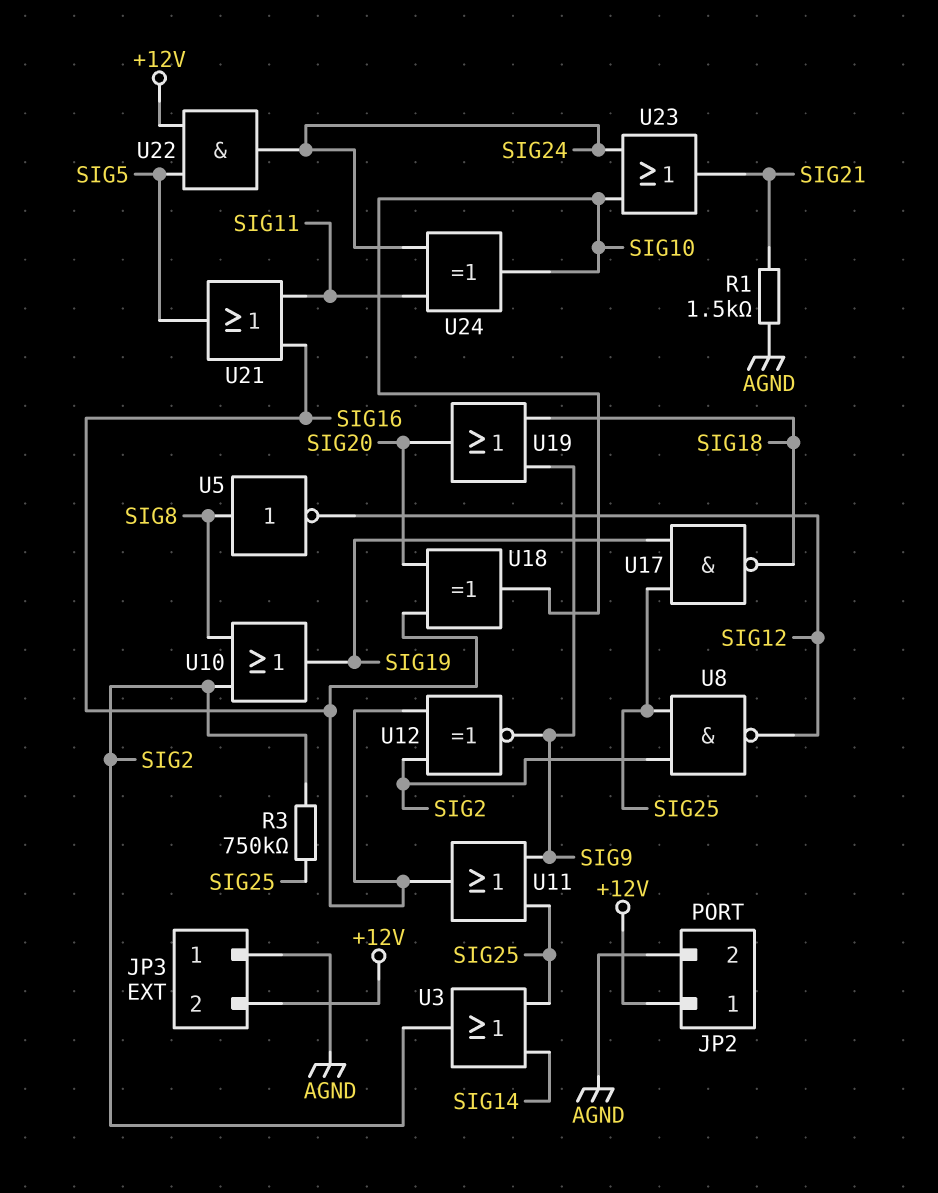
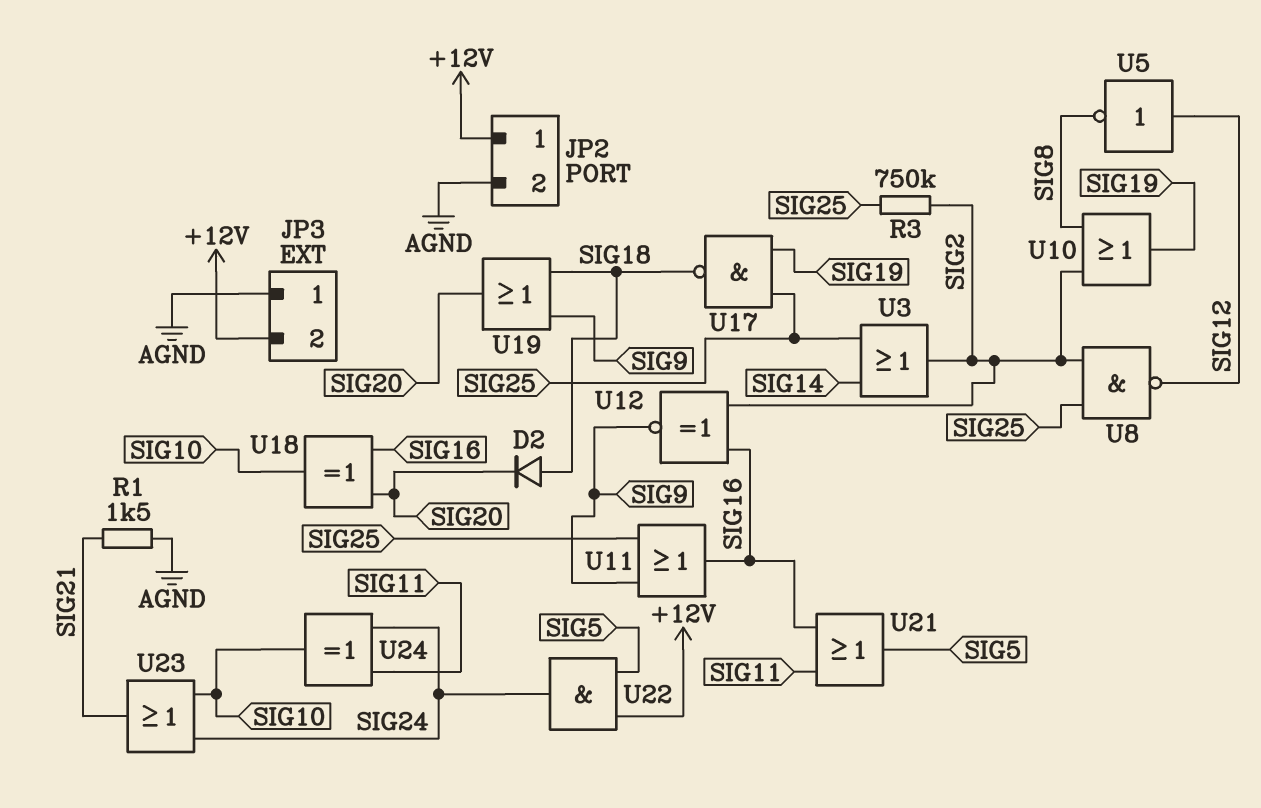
D2: none -> diode (A SIG18, K SIG20)
U5: NOT (in SIG8, out SIG12) -> NOT (in SIG12, out SIG8)

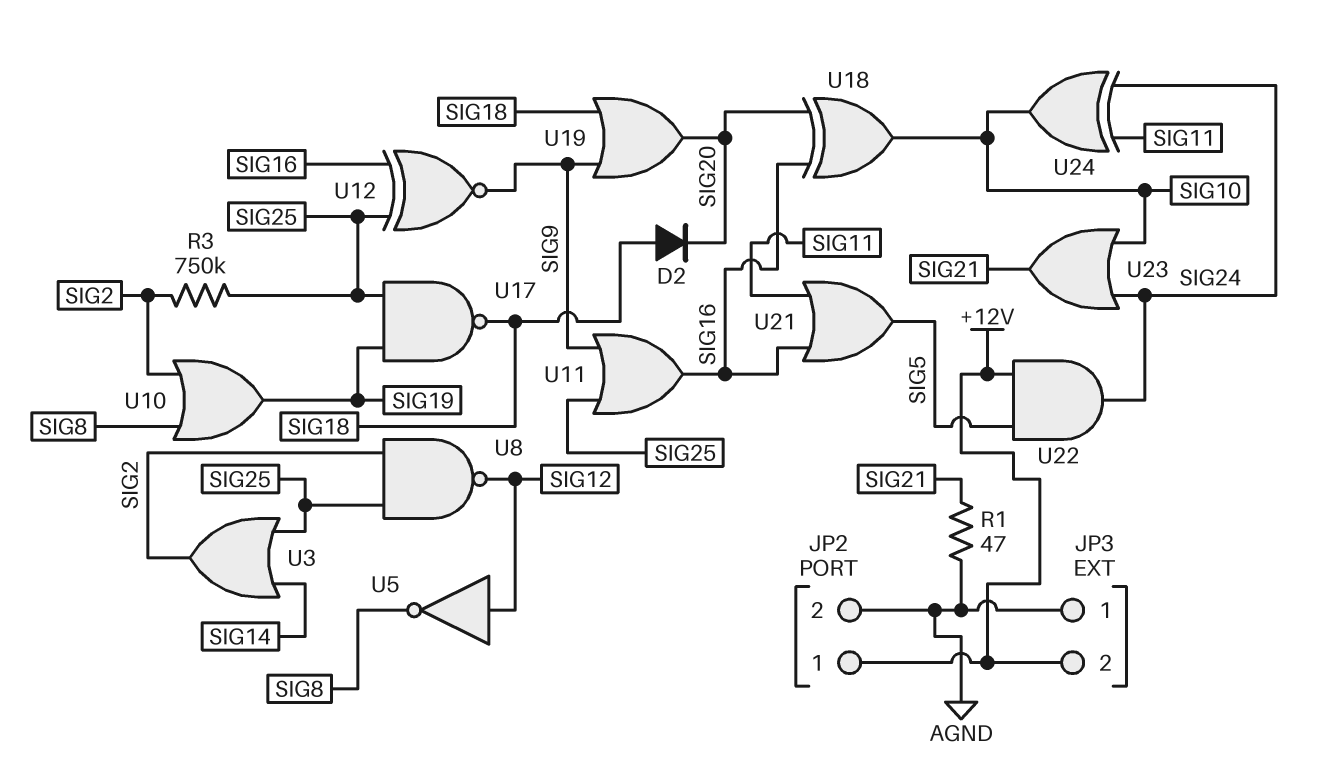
R1: 1.5k (AGND, SIG21) -> 47 (AGND, SIG21)
U12: XNOR (in SIG2, in SIG16, out SIG9) -> XNOR (in SIG16, in SIG25, out SIG9)

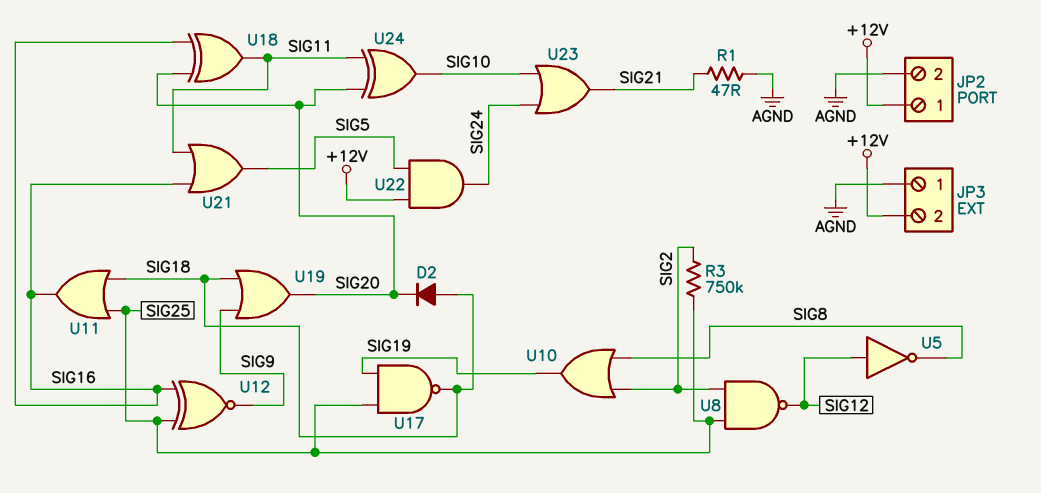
U3: OR (in SIG14, in SIG25, out SIG2) -> none
U11: OR (in SIG9, in SIG25, out SIG16) -> OR (in SIG18, in SIG25, out SIG16)
U18: XOR (in SIG16, in SIG20, out SIG10) -> XOR (in SIG16, in SIG20, out SIG11)
U24: XOR (in SIG11, in SIG24, out SIG10) -> XOR (in SIG11, in SIG20, out SIG10)

